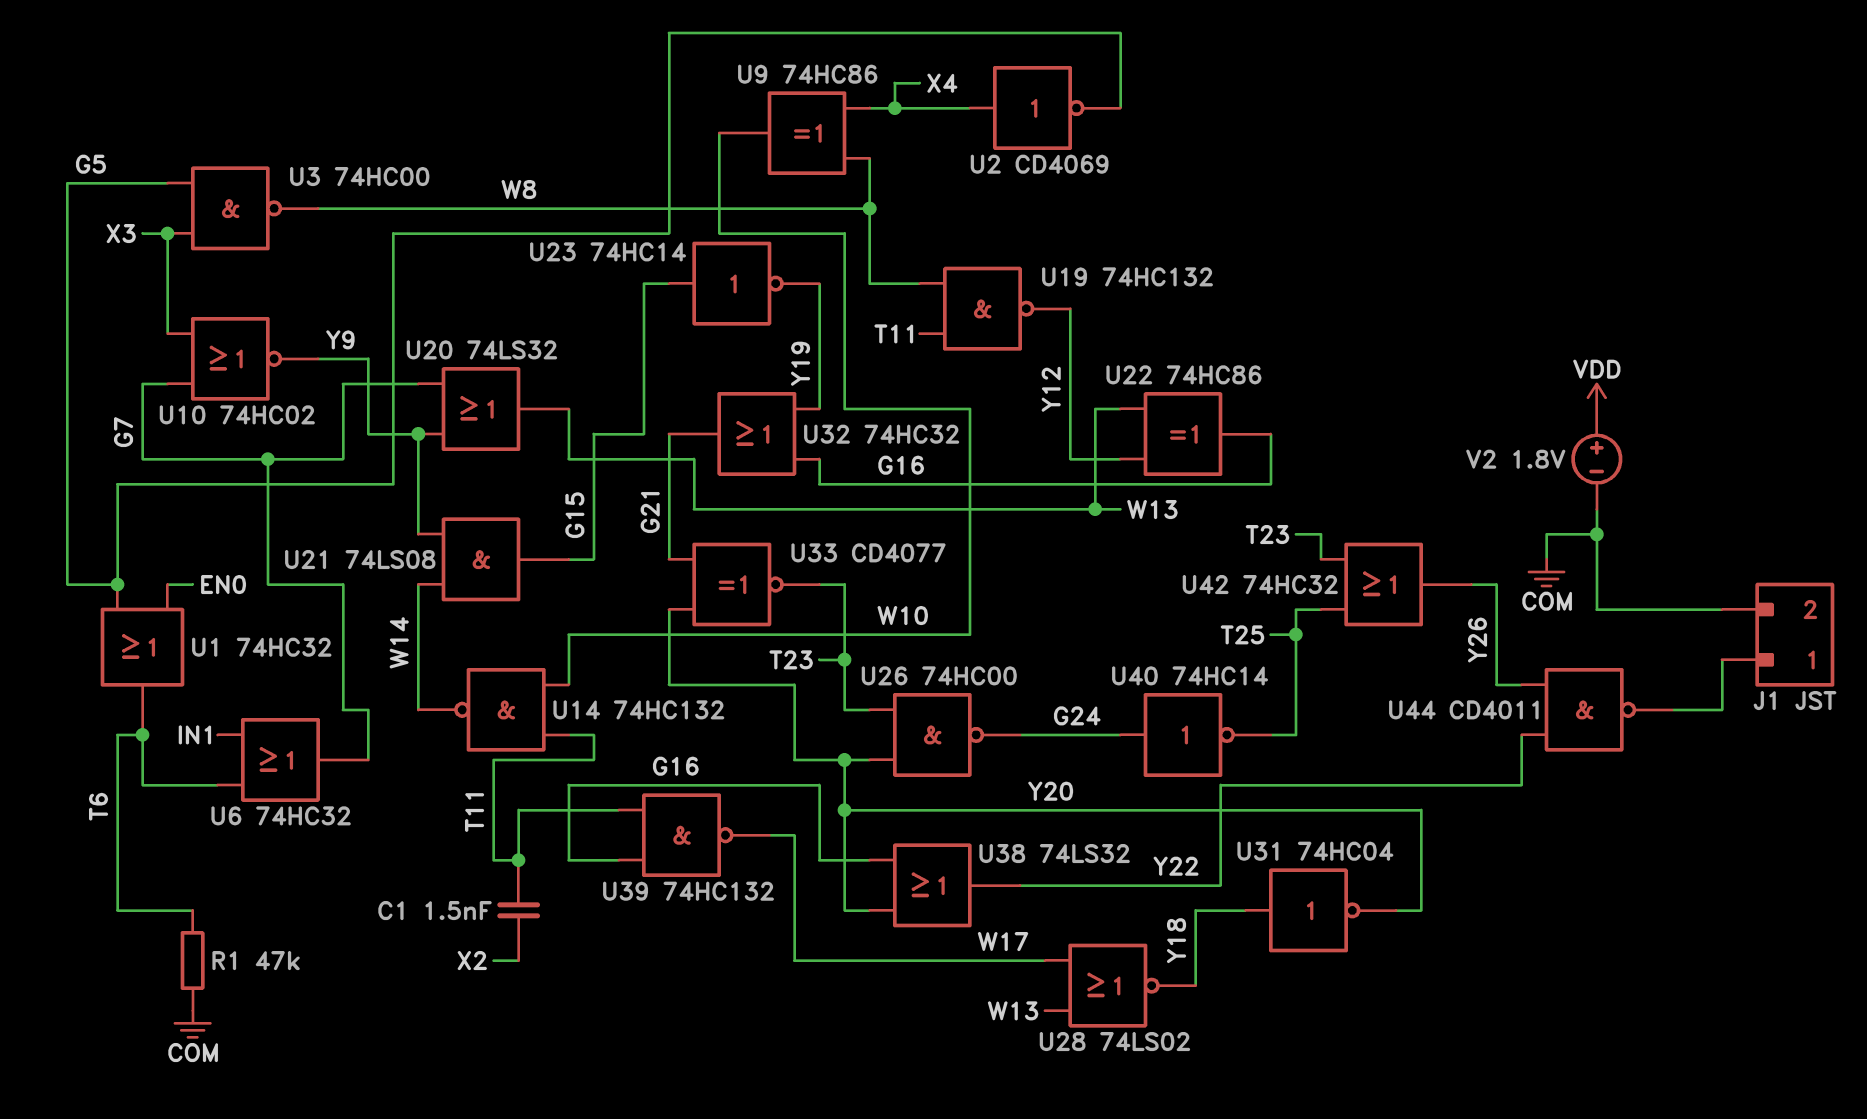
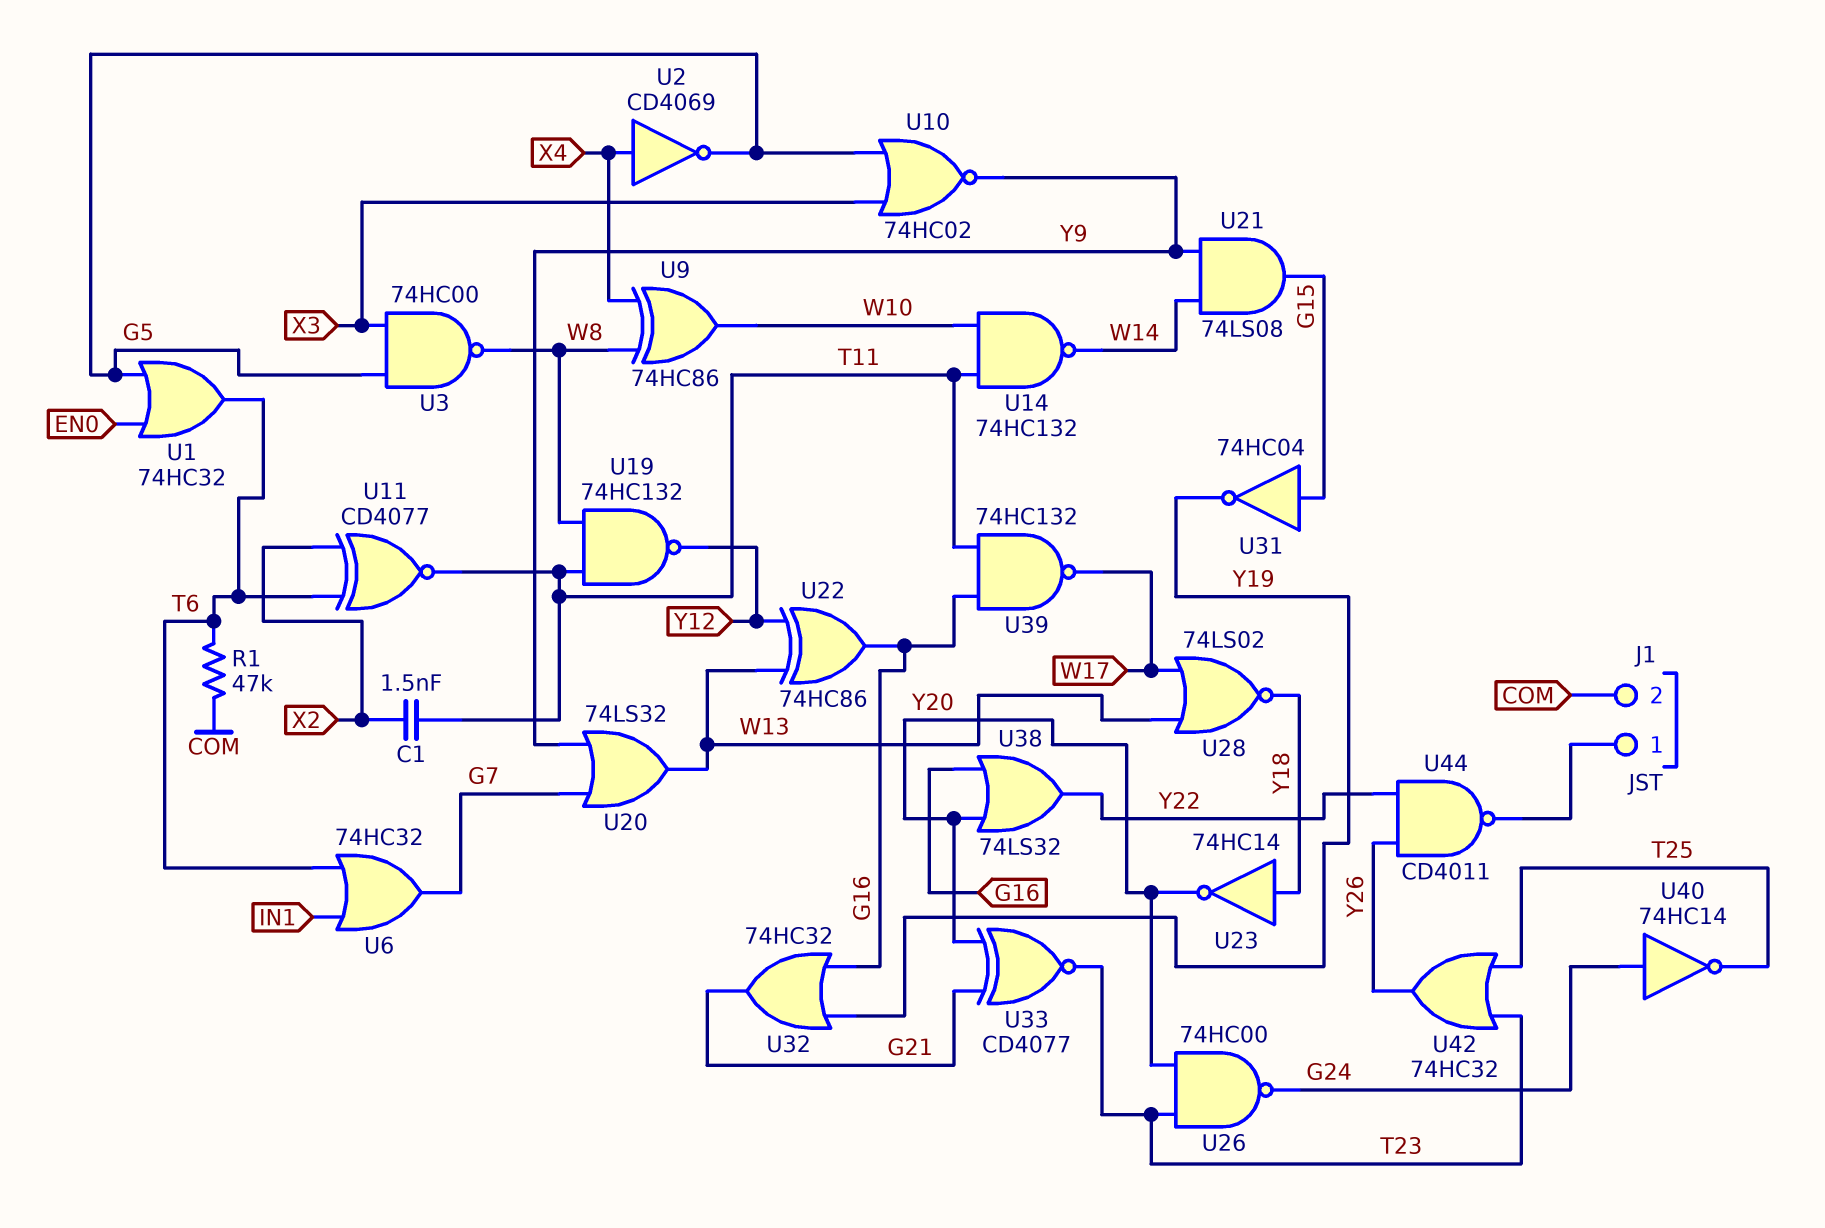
U10: NOR 74HC02 (in G7, in X3, out Y9) -> NOR 74HC02 (in G5, in X3, out Y9)
U11: none -> XNOR CD4077 (in T6, in X2, out T11)
U23: NOT 74HC14 (in G15, out Y19) -> NOT 74HC14 (in Y18, out Y20)
U31: NOT 74HC04 (in Y18, out Y20) -> NOT 74HC04 (in G15, out Y19)
V2: 1.8V (plus VDD, minus COM) -> none

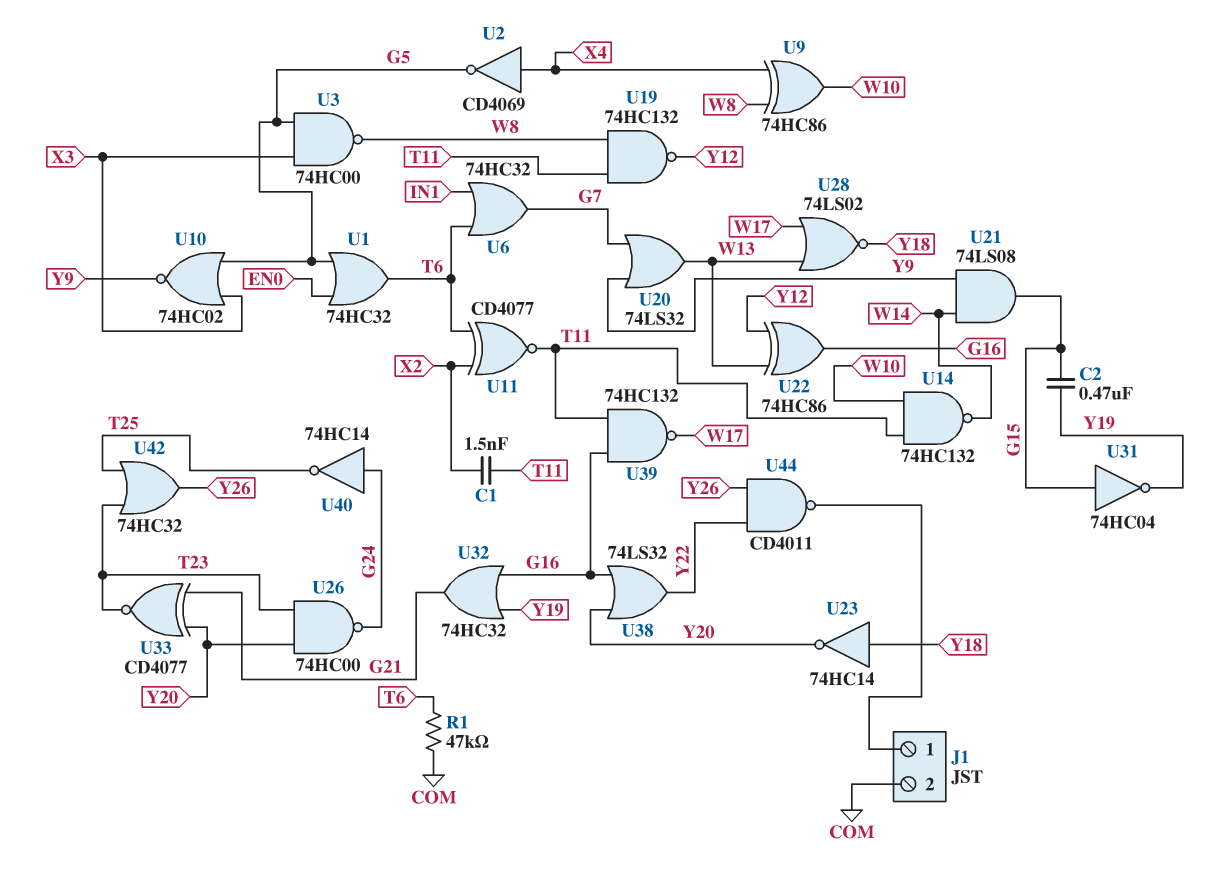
C2: none -> 470nF (G15, Y19)

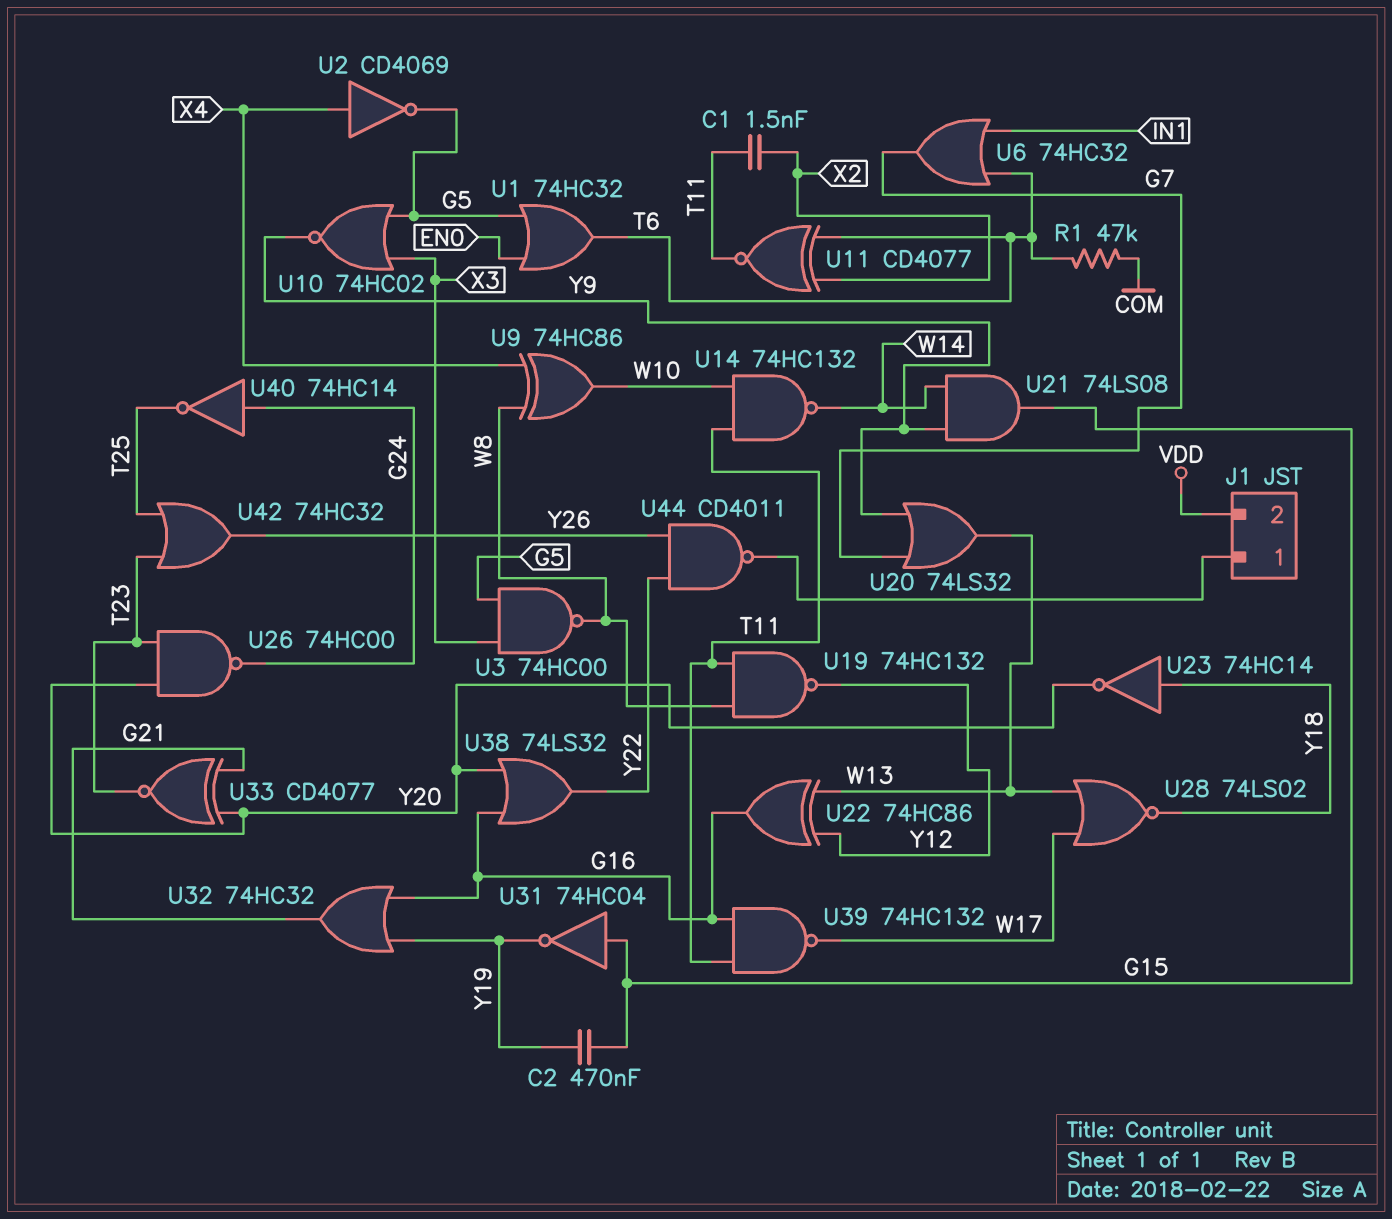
J1 pin 2: COM -> VDD

